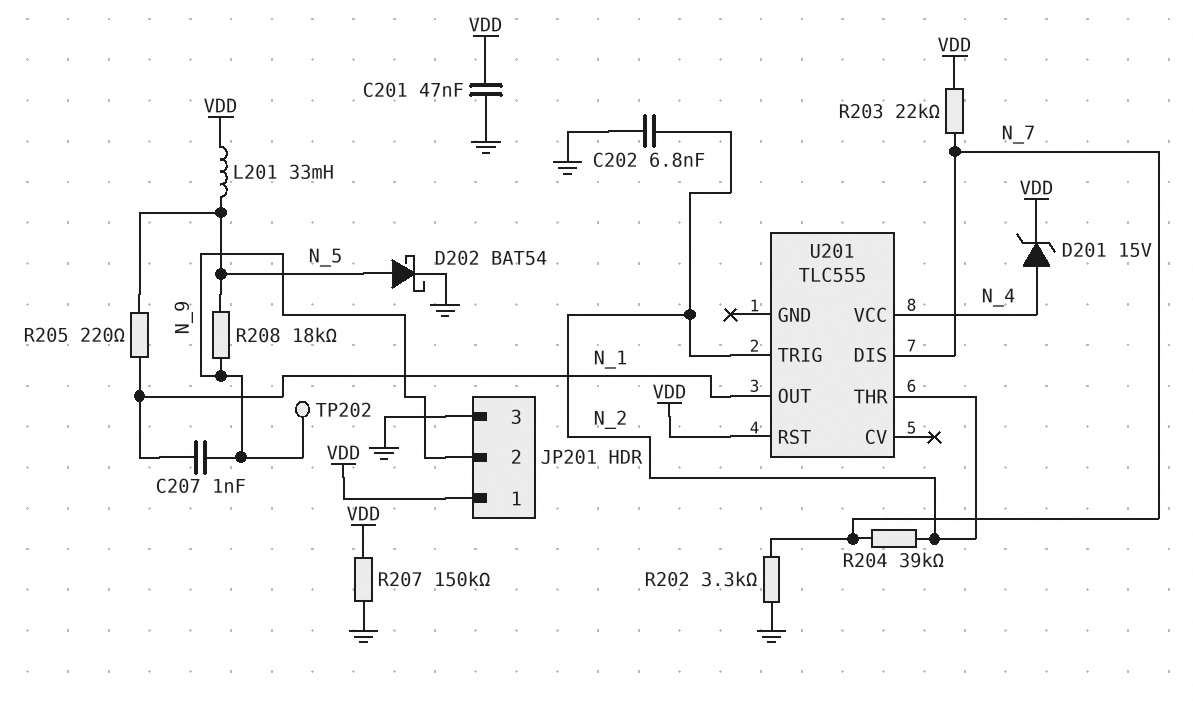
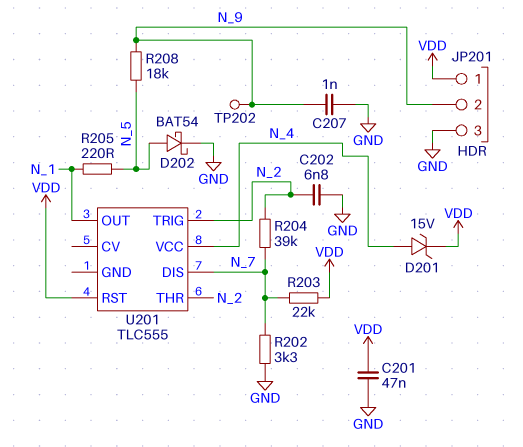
C207: 1nF (N_1, N_9) -> 1nF (GND, N_9)
L201: 33mH (N_5, VDD) -> none
R207: 150k (GND, VDD) -> none

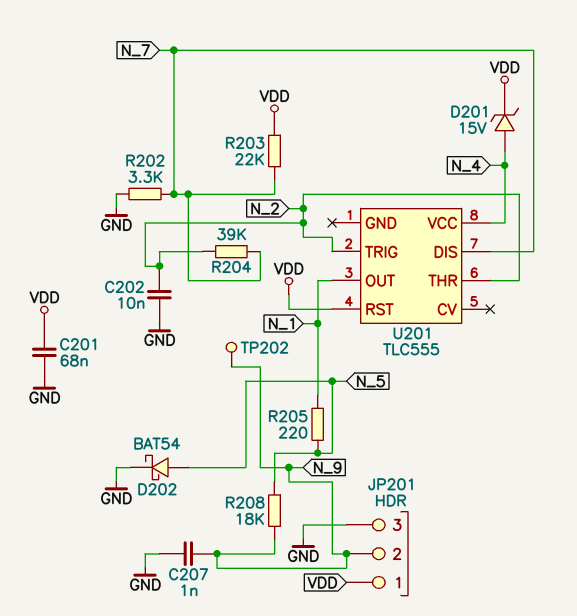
C201: 47nF (GND, VDD) -> 68nF (GND, VDD)
C202: 6.8nF (GND, N_2) -> 10nF (GND, N_2)

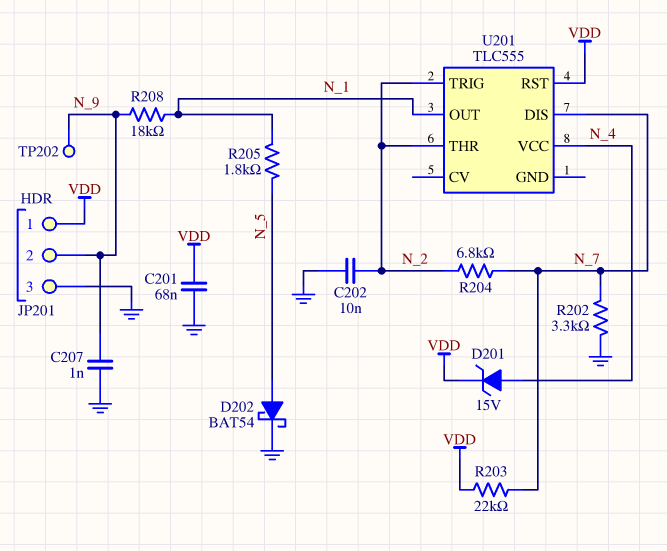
R204: 39k (N_2, N_7) -> 6.8k (N_2, N_7)
R205: 220 (N_1, N_5) -> 1.8k (N_1, N_5)
R208: 18k (N_5, N_9) -> 18k (N_1, N_9)

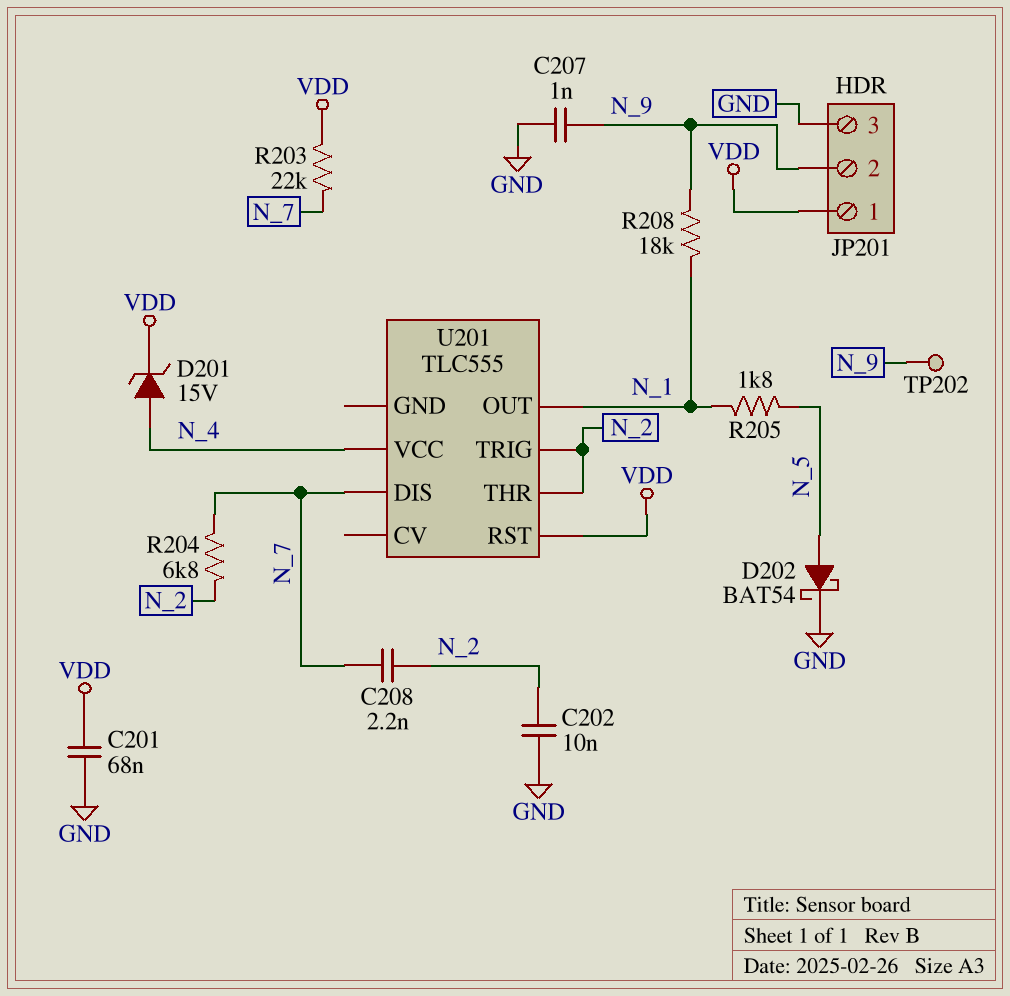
C208: none -> 2.2nF (N_2, N_7)
R202: 3.3k (GND, N_7) -> none

